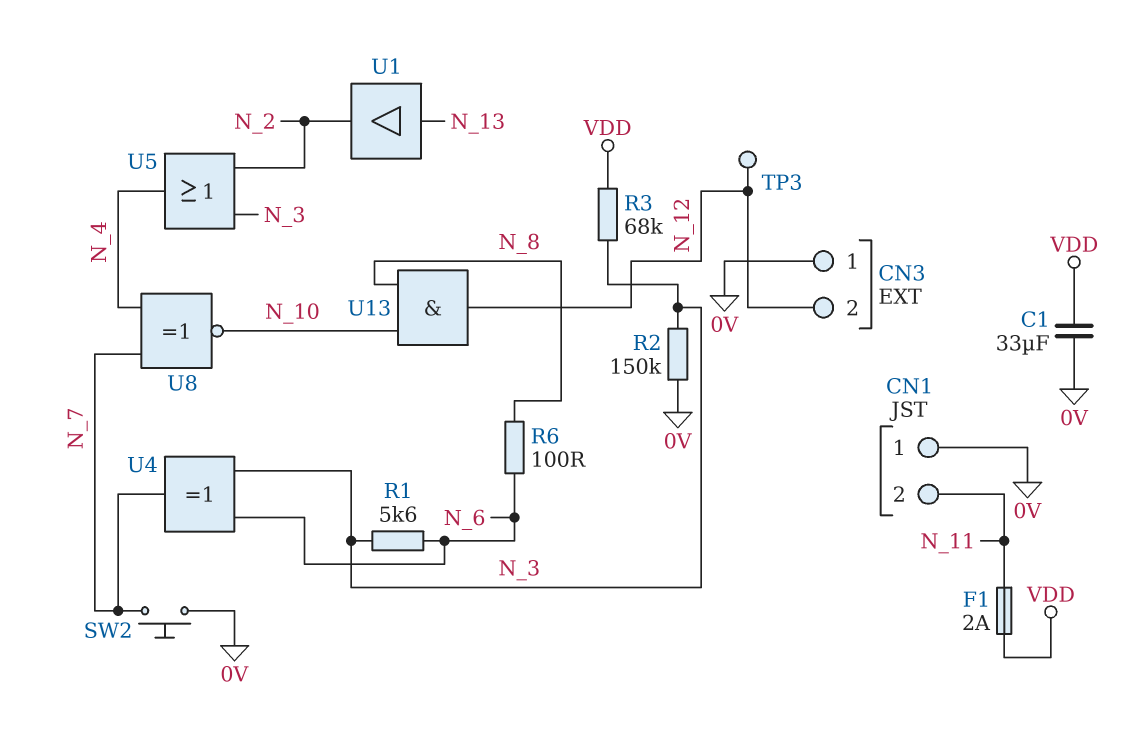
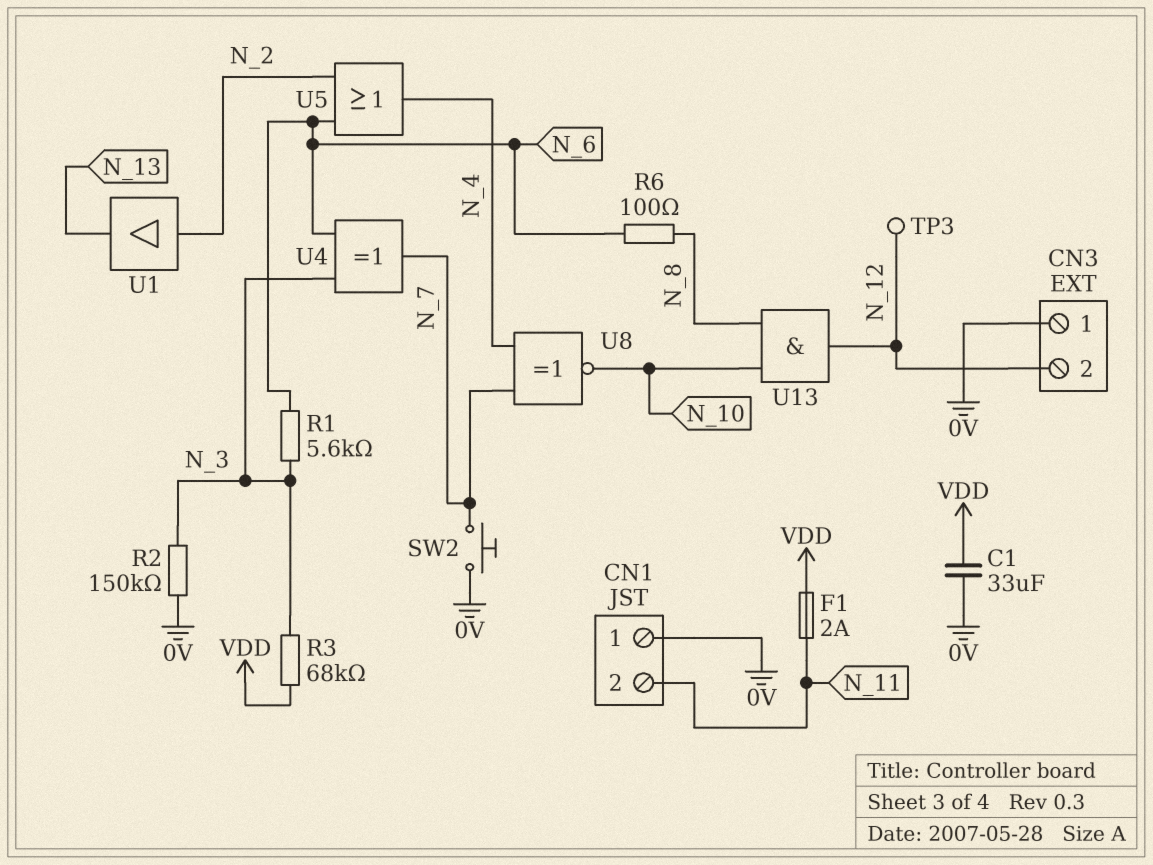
U1: buffer (in N_13, out N_2) -> buffer (in N_2, out N_13)
U5: OR (in N_2, in N_3, out N_4) -> OR (in N_2, in N_6, out N_4)

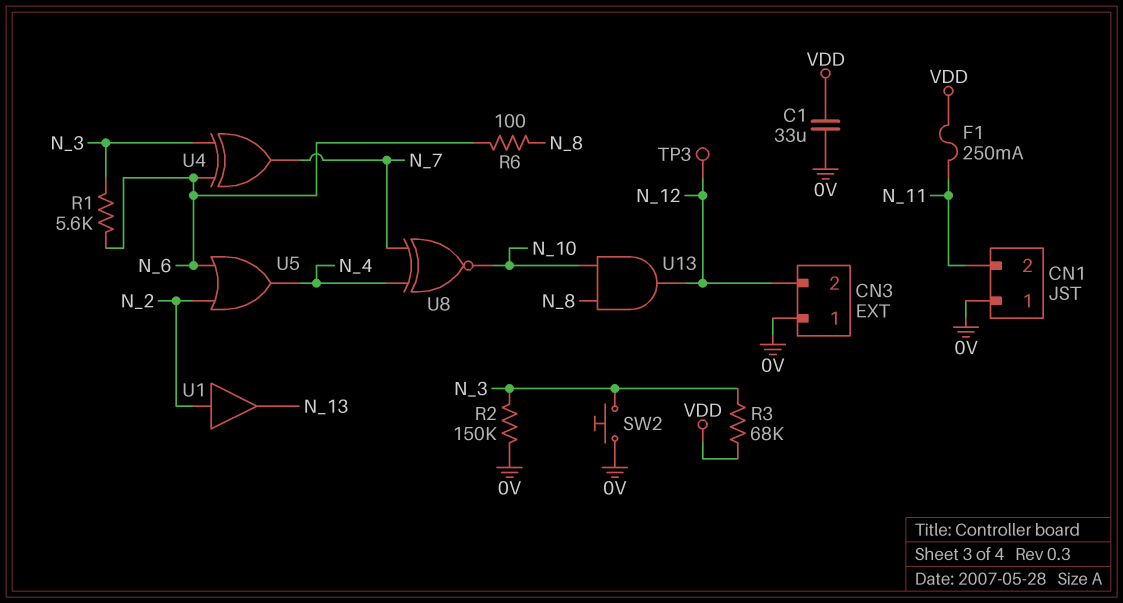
F1: 2A (N_11, VDD) -> 250mA (N_11, VDD)
SW2: button (0V, N_7) -> button (0V, N_3)

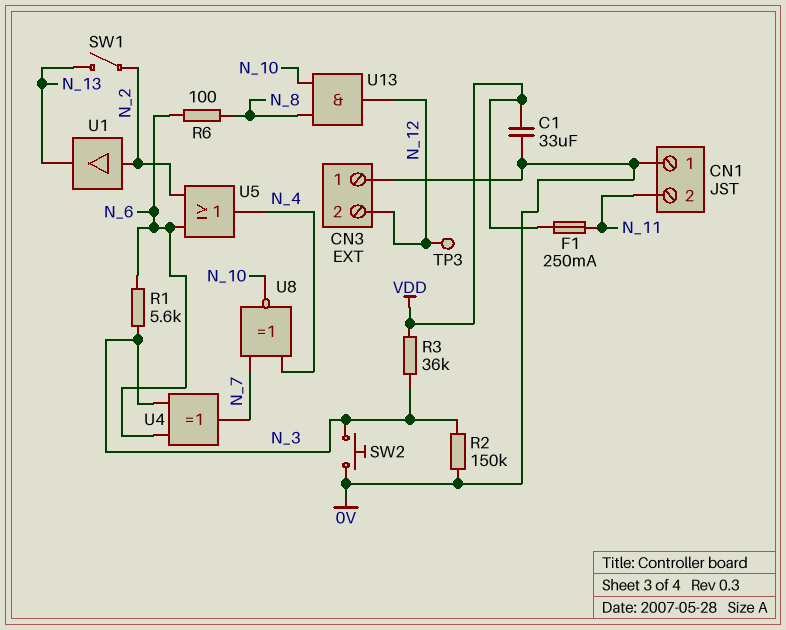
R3: 68k (N_3, VDD) -> 36k (N_3, VDD)
SW1: none -> switch (N_2, N_13)

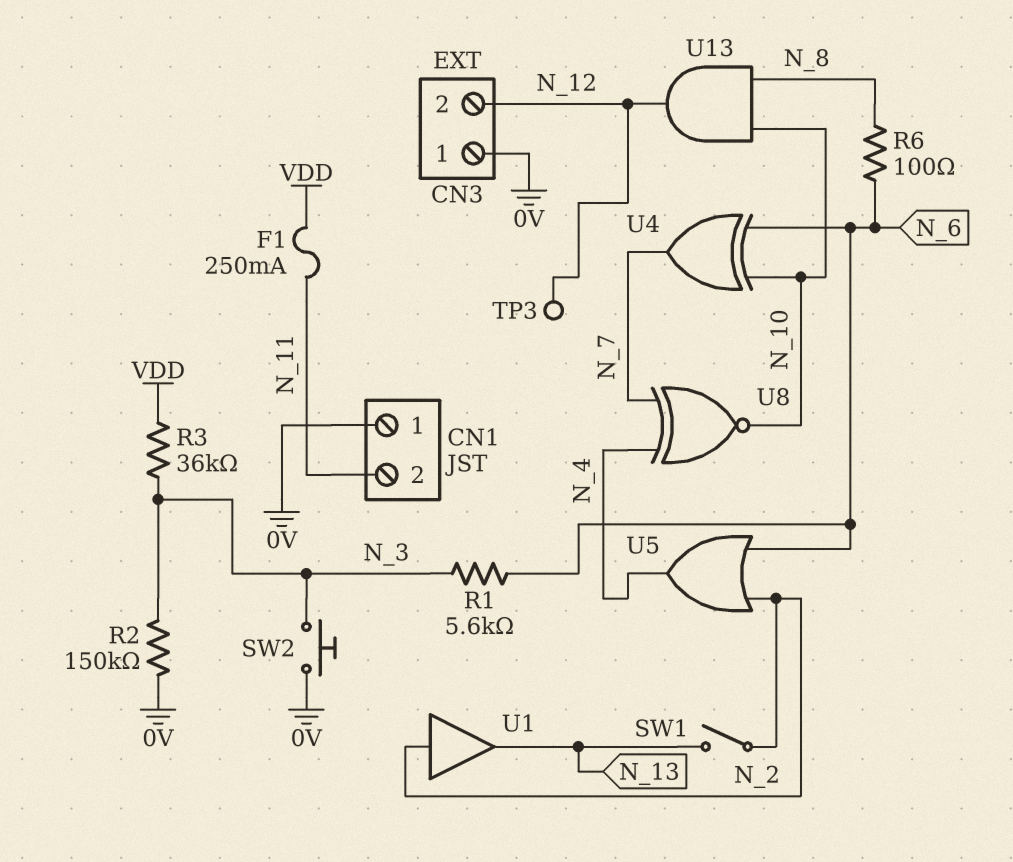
C1: 33uF (0V, VDD) -> none
U4: XOR (in N_3, in N_6, out N_7) -> XOR (in N_6, in N_10, out N_7)

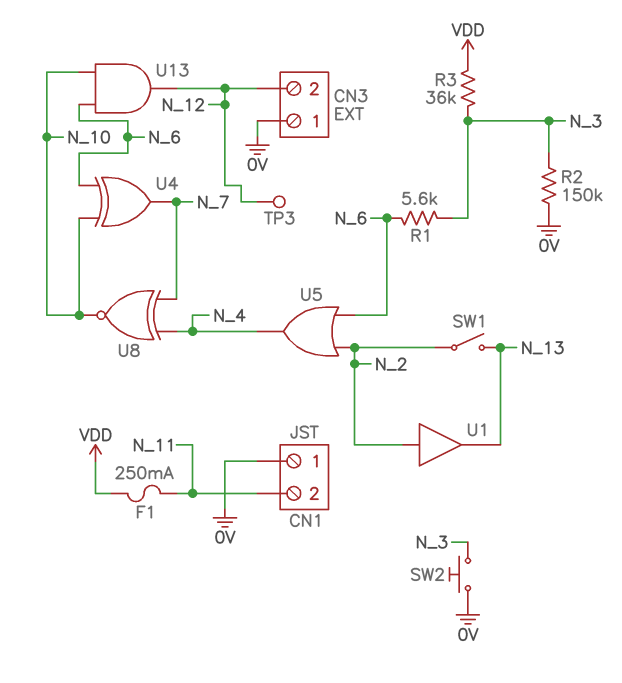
R6: 100 (N_6, N_8) -> none
U13: AND (in N_8, in N_10, out N_12) -> AND (in N_6, in N_10, out N_12)

